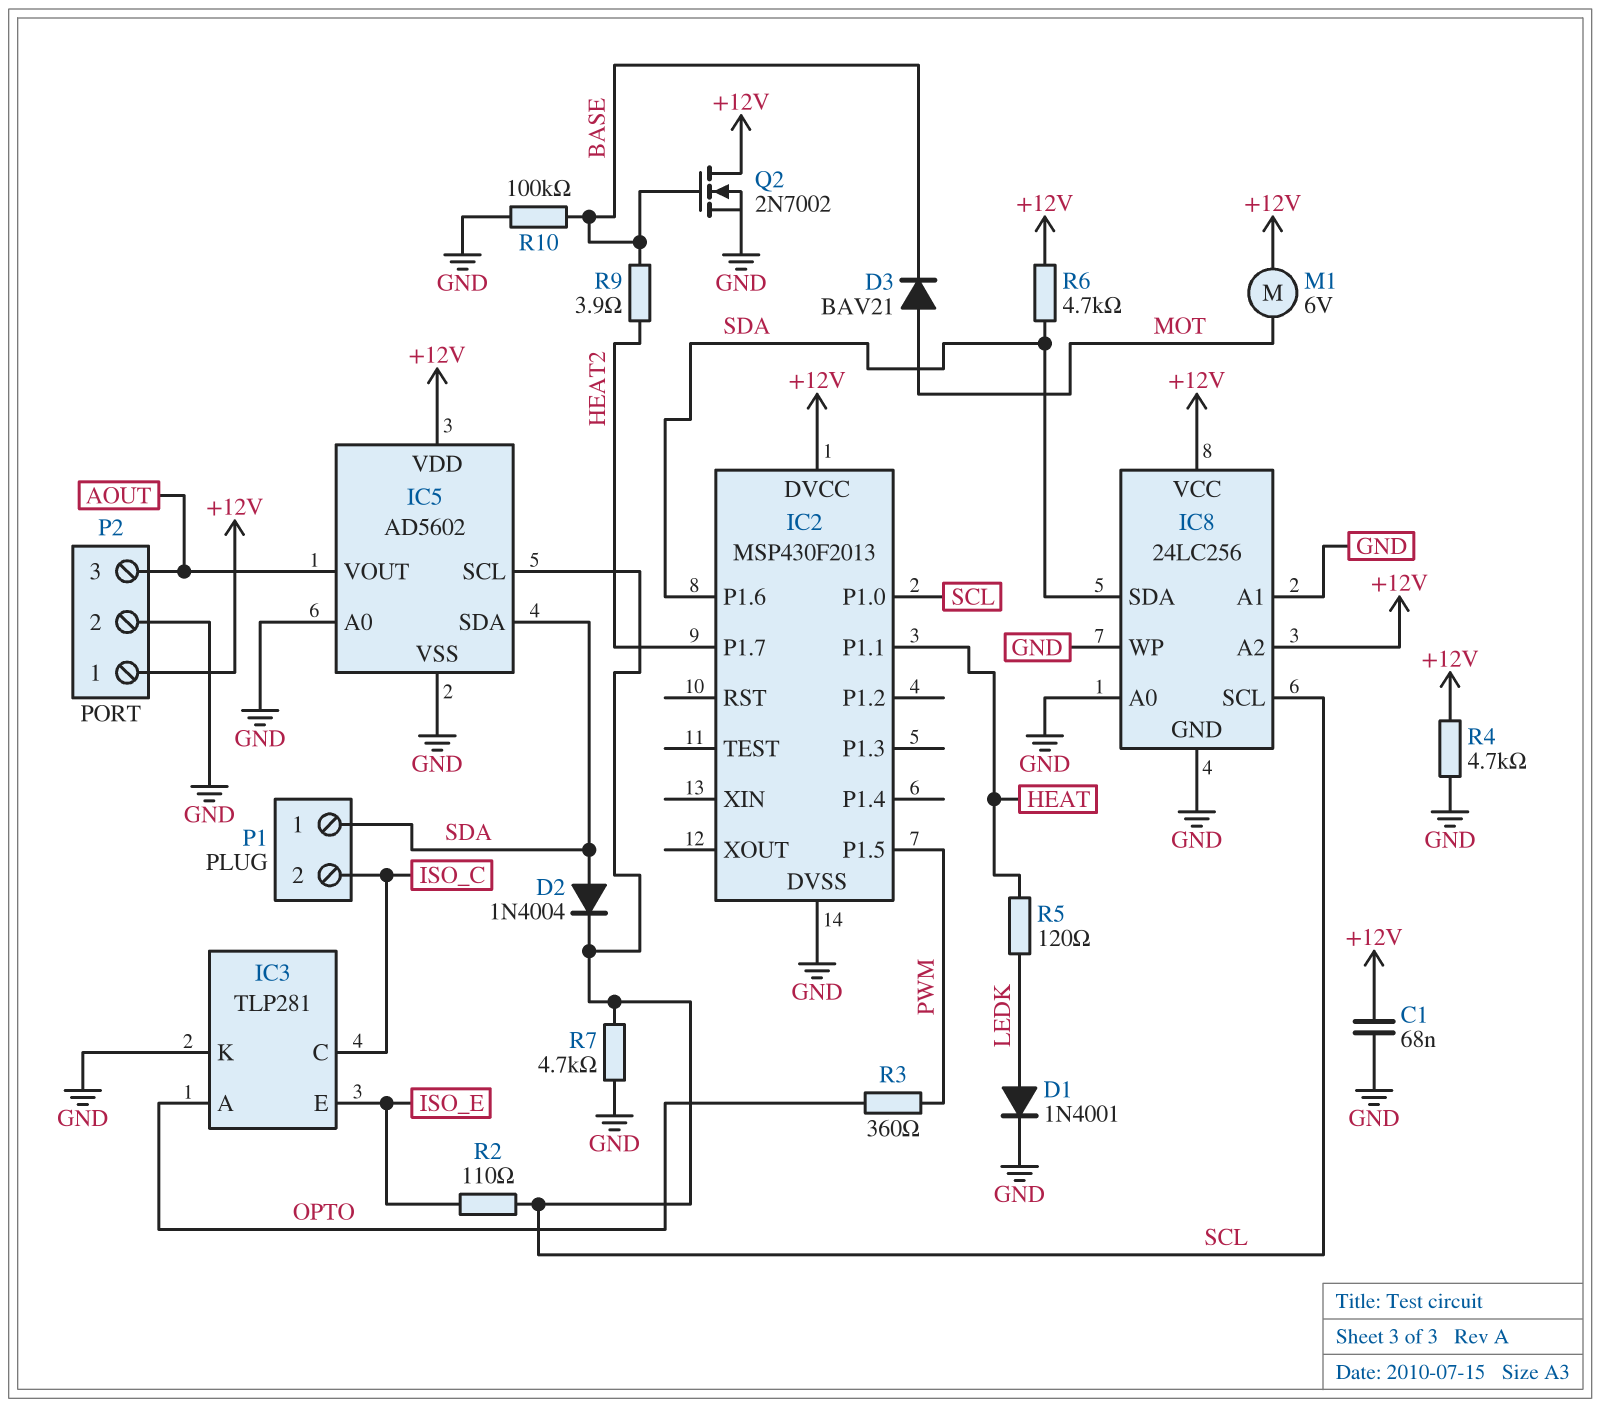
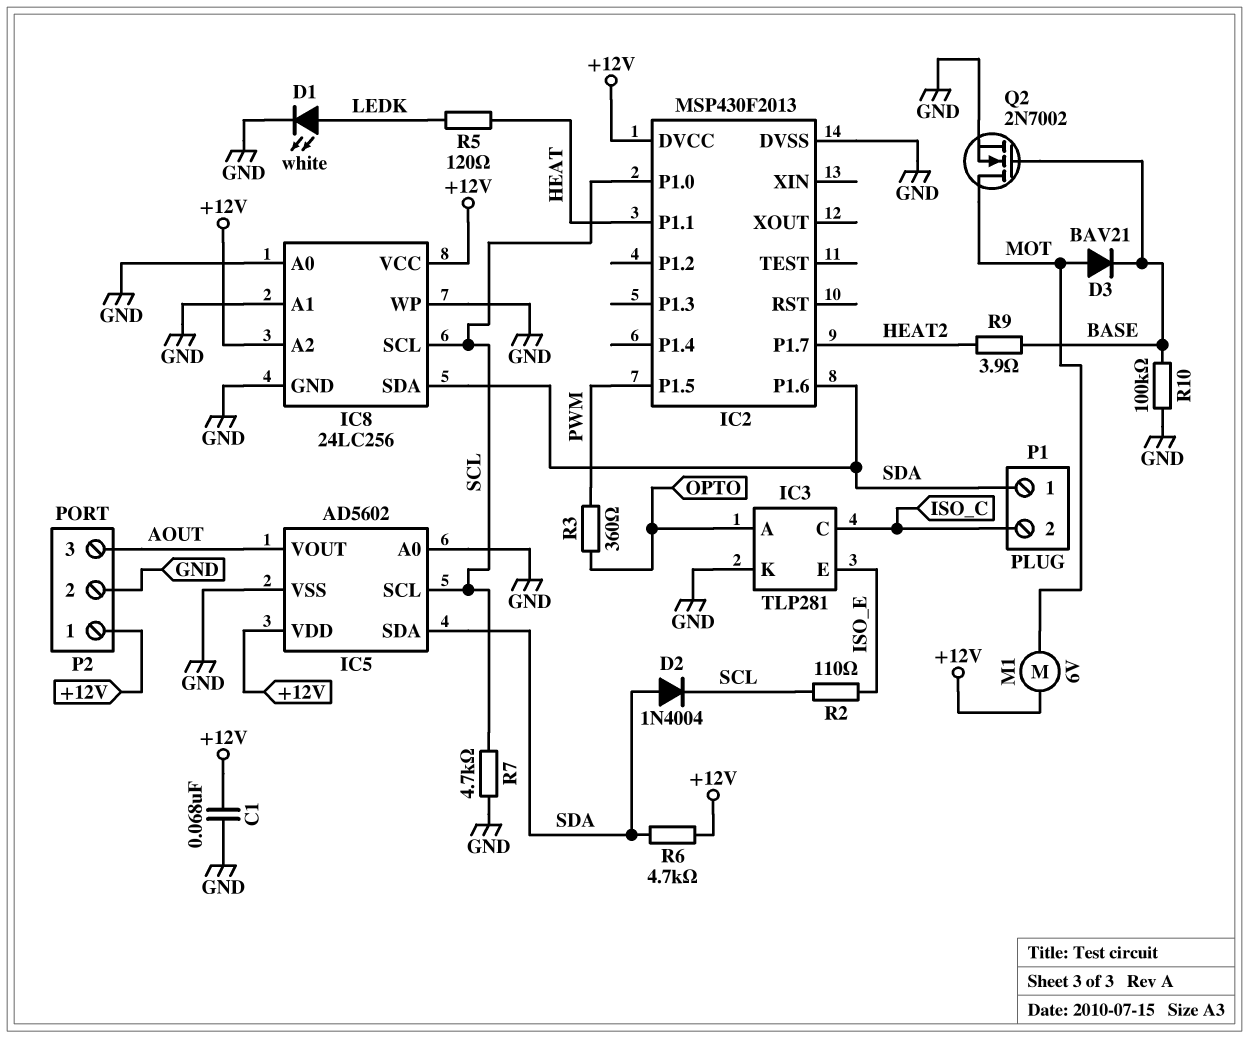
D1: diode 1N4001 (A LEDK, K GND) -> LED white (A LEDK, K GND)
Q2: NMOS 2N7002 (G BASE, D +12V, S GND) -> NMOS 2N7002 (G BASE, D MOT, S GND)
R4: 4.7k (+12V, GND) -> none

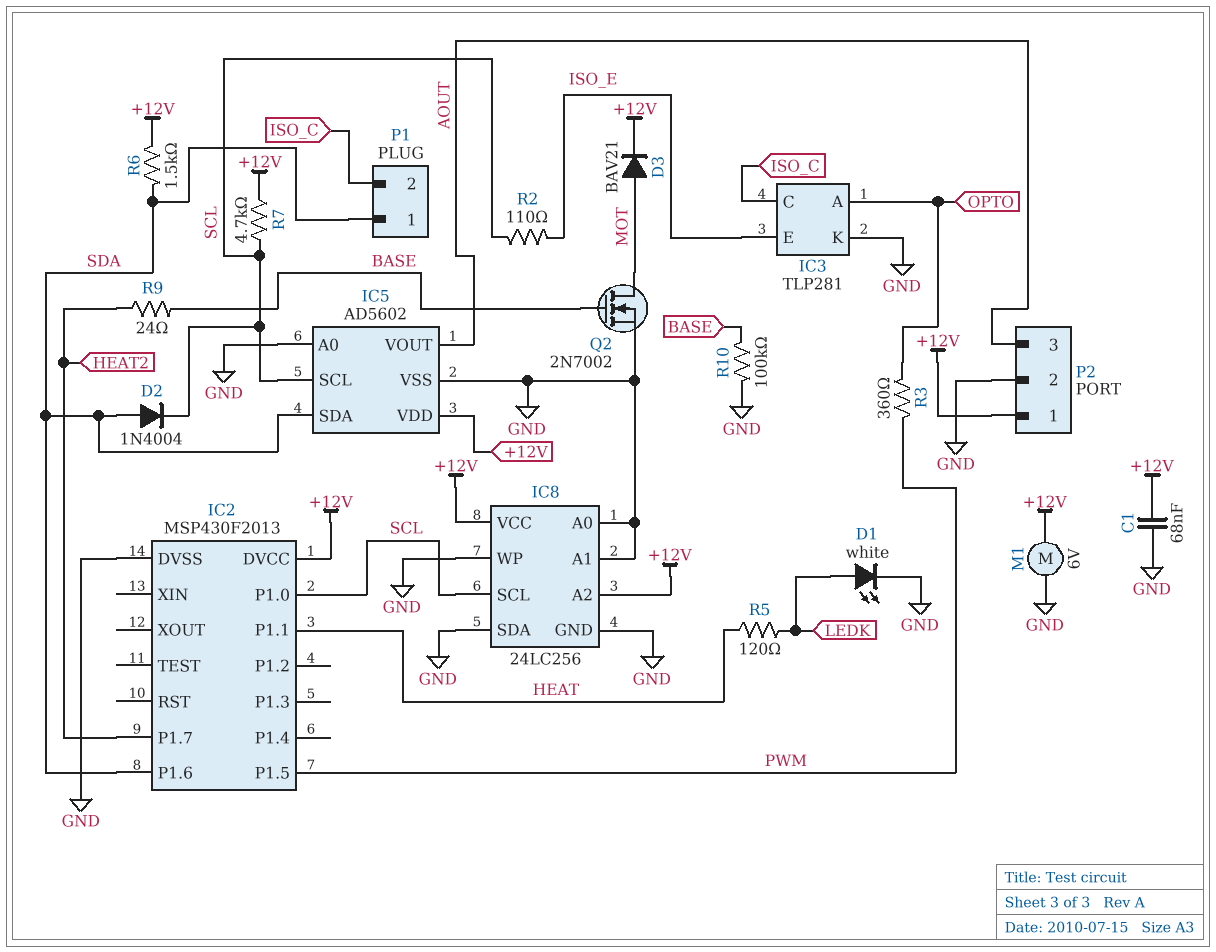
D3: diode BAV21 (A MOT, K BASE) -> diode BAV21 (A MOT, K +12V)
IC8 pin SDA: SDA -> GND
M1: motor 6V (+12V, MOT) -> motor 6V (+12V, GND)
R6: 4.7k (+12V, SDA) -> 1.5k (+12V, SDA)
R7: 4.7k (GND, SCL) -> 4.7k (+12V, SCL)
R9: 3.9 (BASE, HEAT2) -> 24 (BASE, HEAT2)

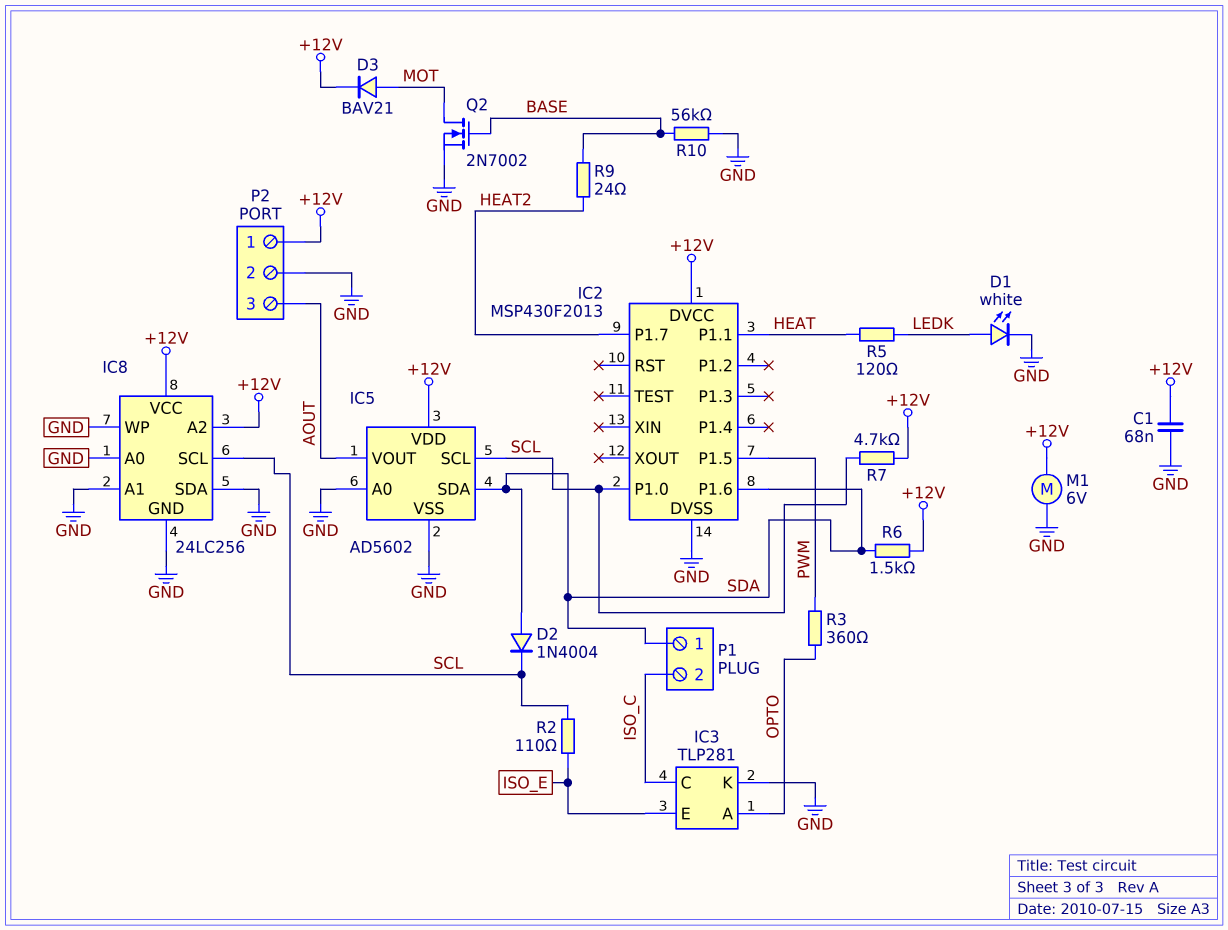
R10: 100k (BASE, GND) -> 56k (BASE, GND)

